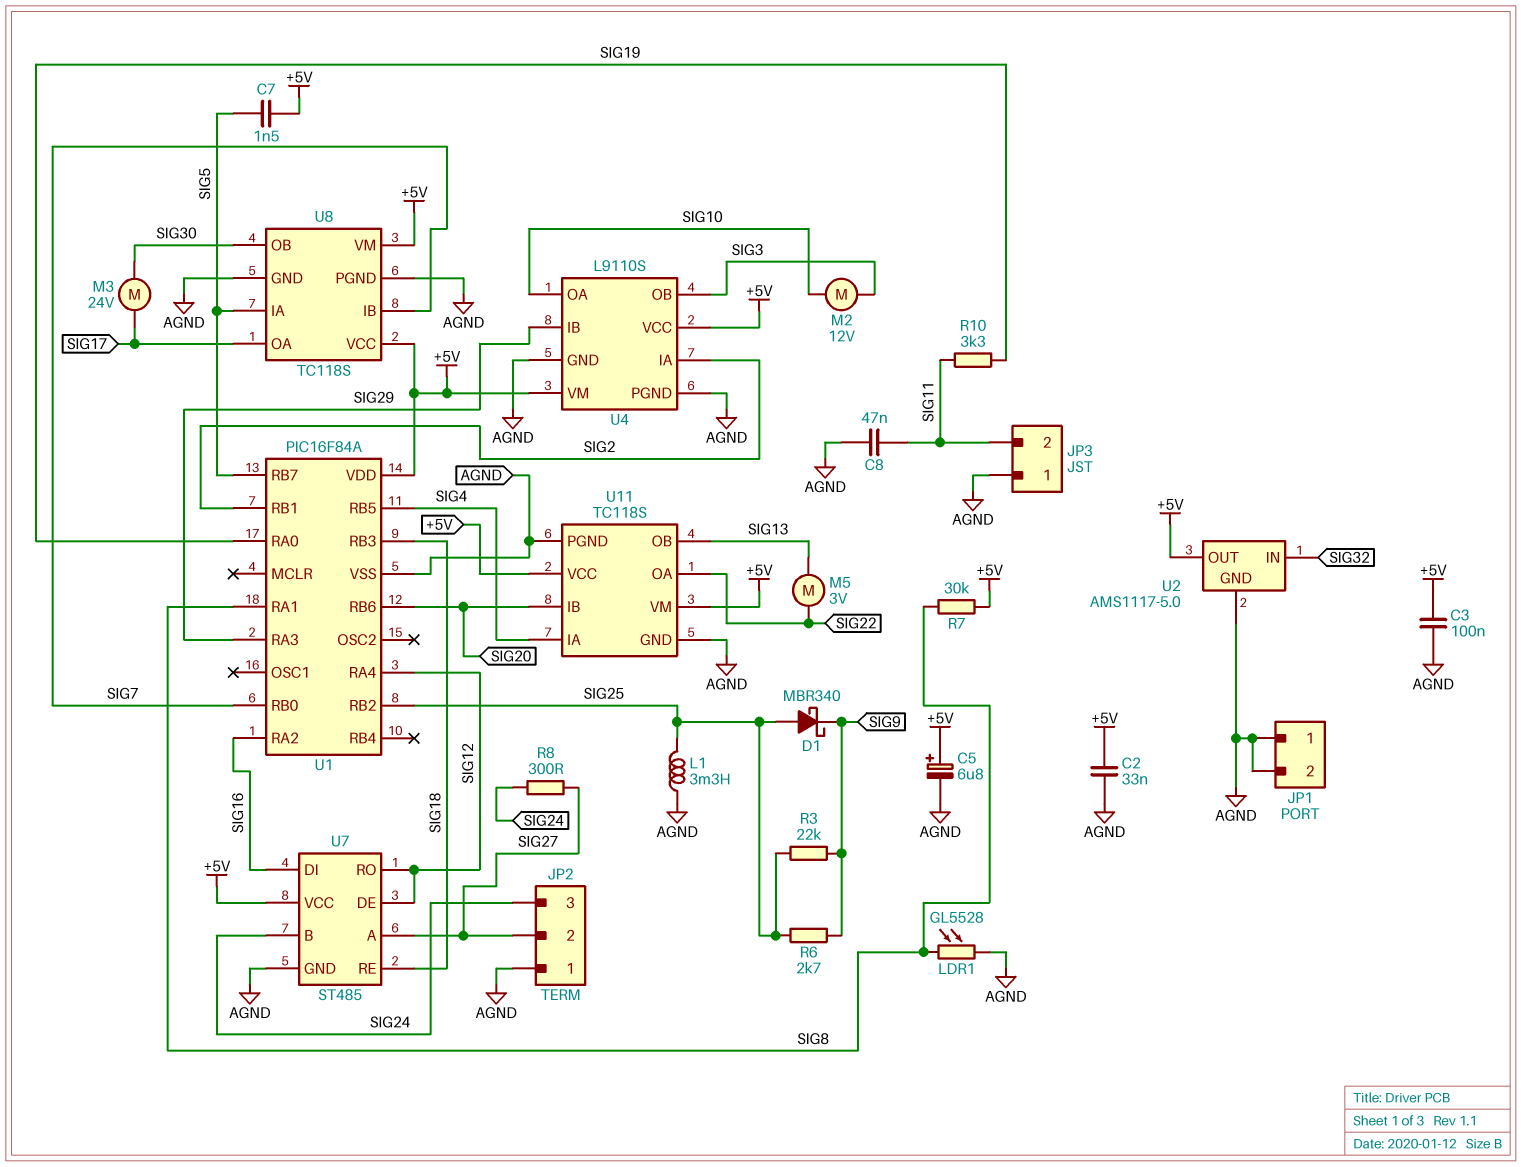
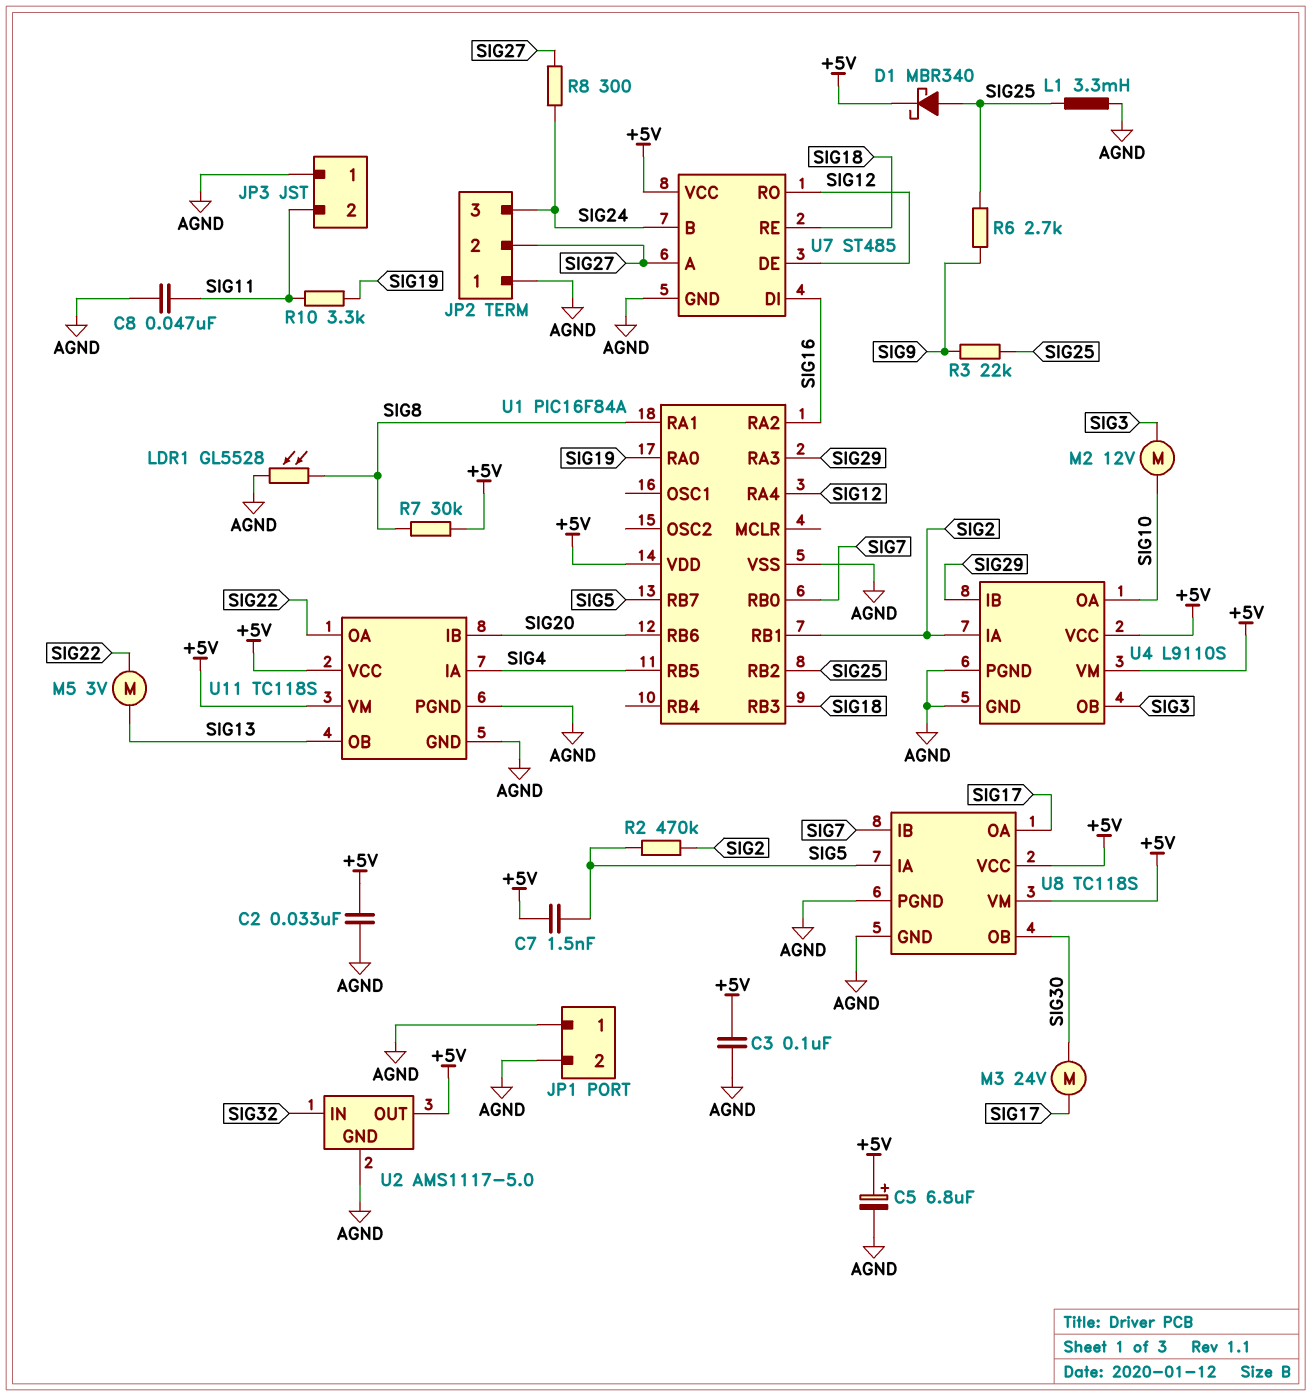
D1: schottky MBR340 (A SIG25, K SIG9) -> schottky MBR340 (A SIG25, K +5V)
R2: none -> 470k (SIG2, SIG5)

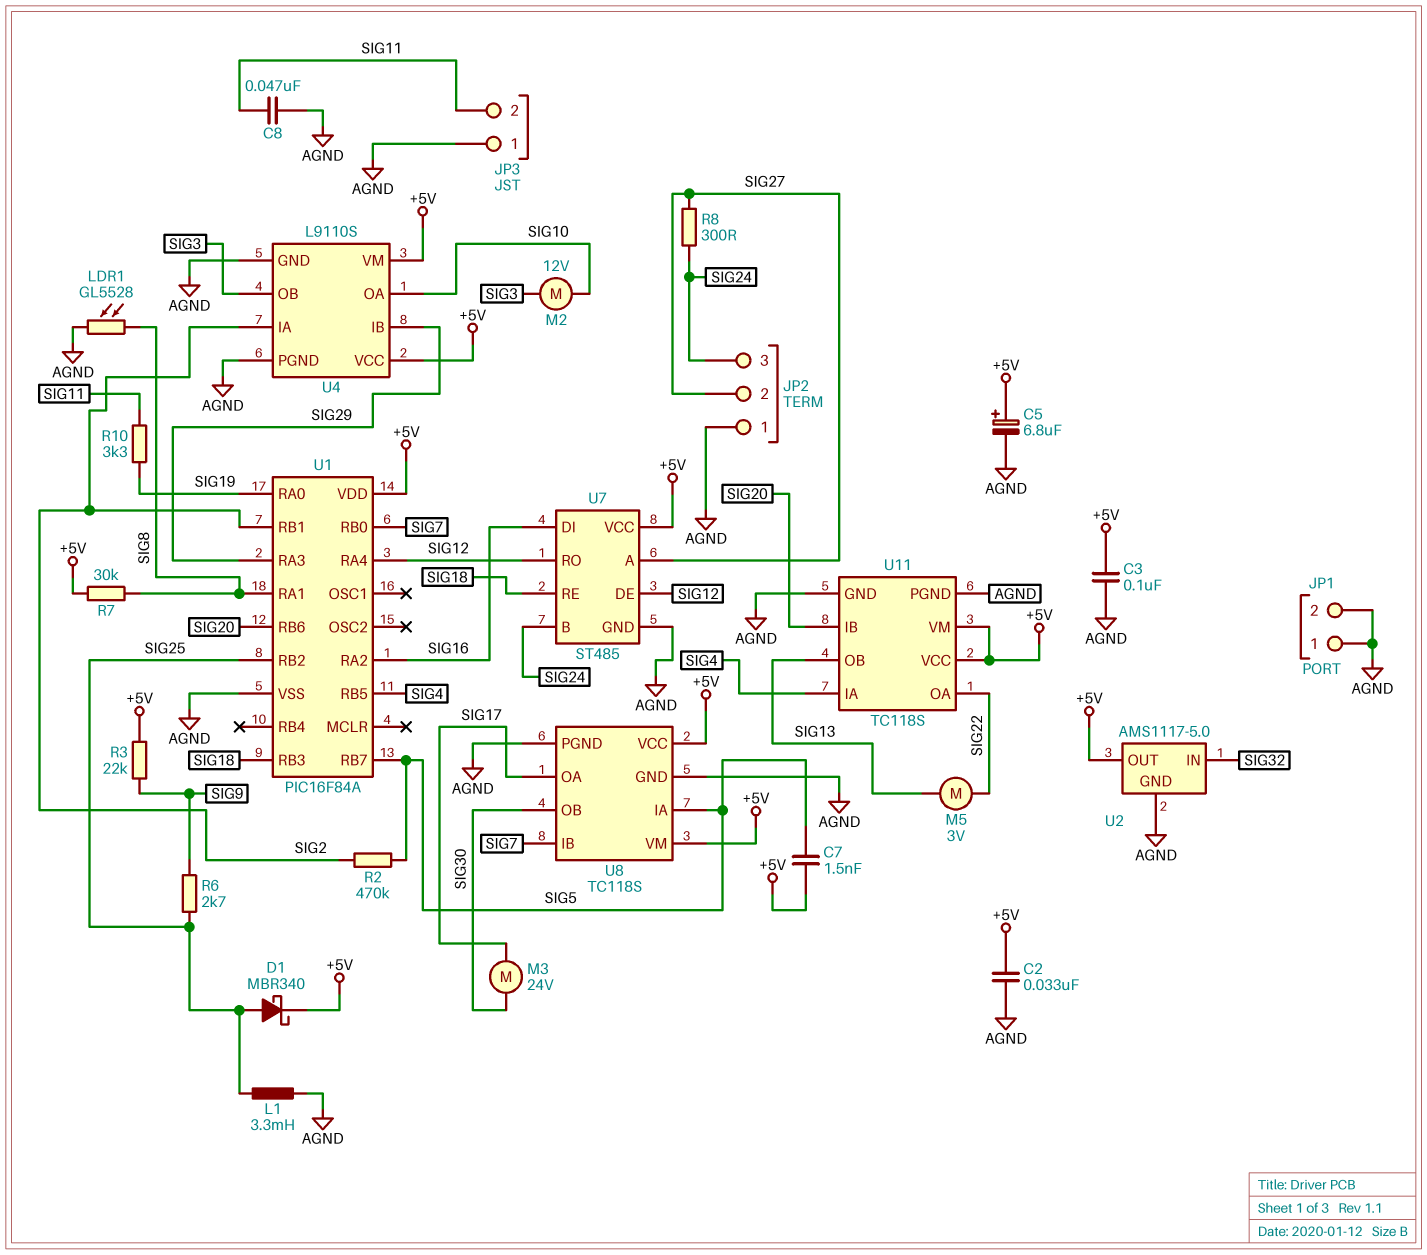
R3: 22k (SIG9, SIG25) -> 22k (+5V, SIG9)

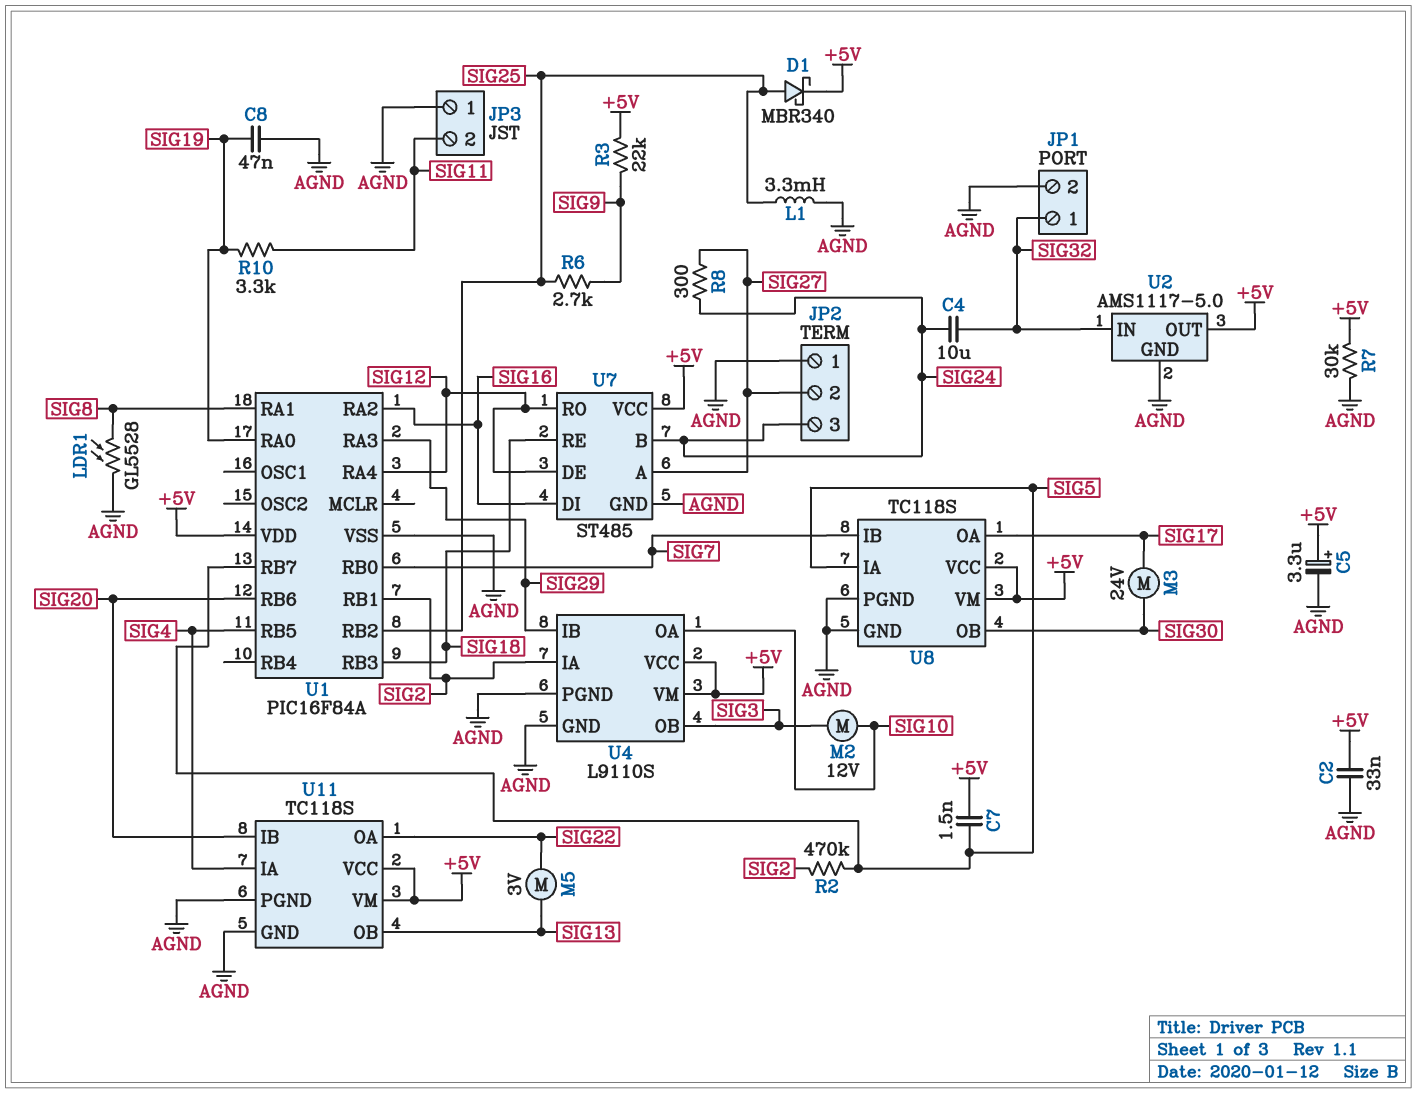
C3: 100nF (+5V, AGND) -> none
C4: none -> 10uF (SIG24, SIG32)
C5: 6.8uF (plus +5V, minus AGND) -> 3.3uF (plus +5V, minus AGND)
C8: 47nF (AGND, SIG11) -> 47nF (AGND, SIG19)
JP1 pin 1: AGND -> SIG32
R7: 30k (+5V, SIG8) -> 30k (+5V, AGND)

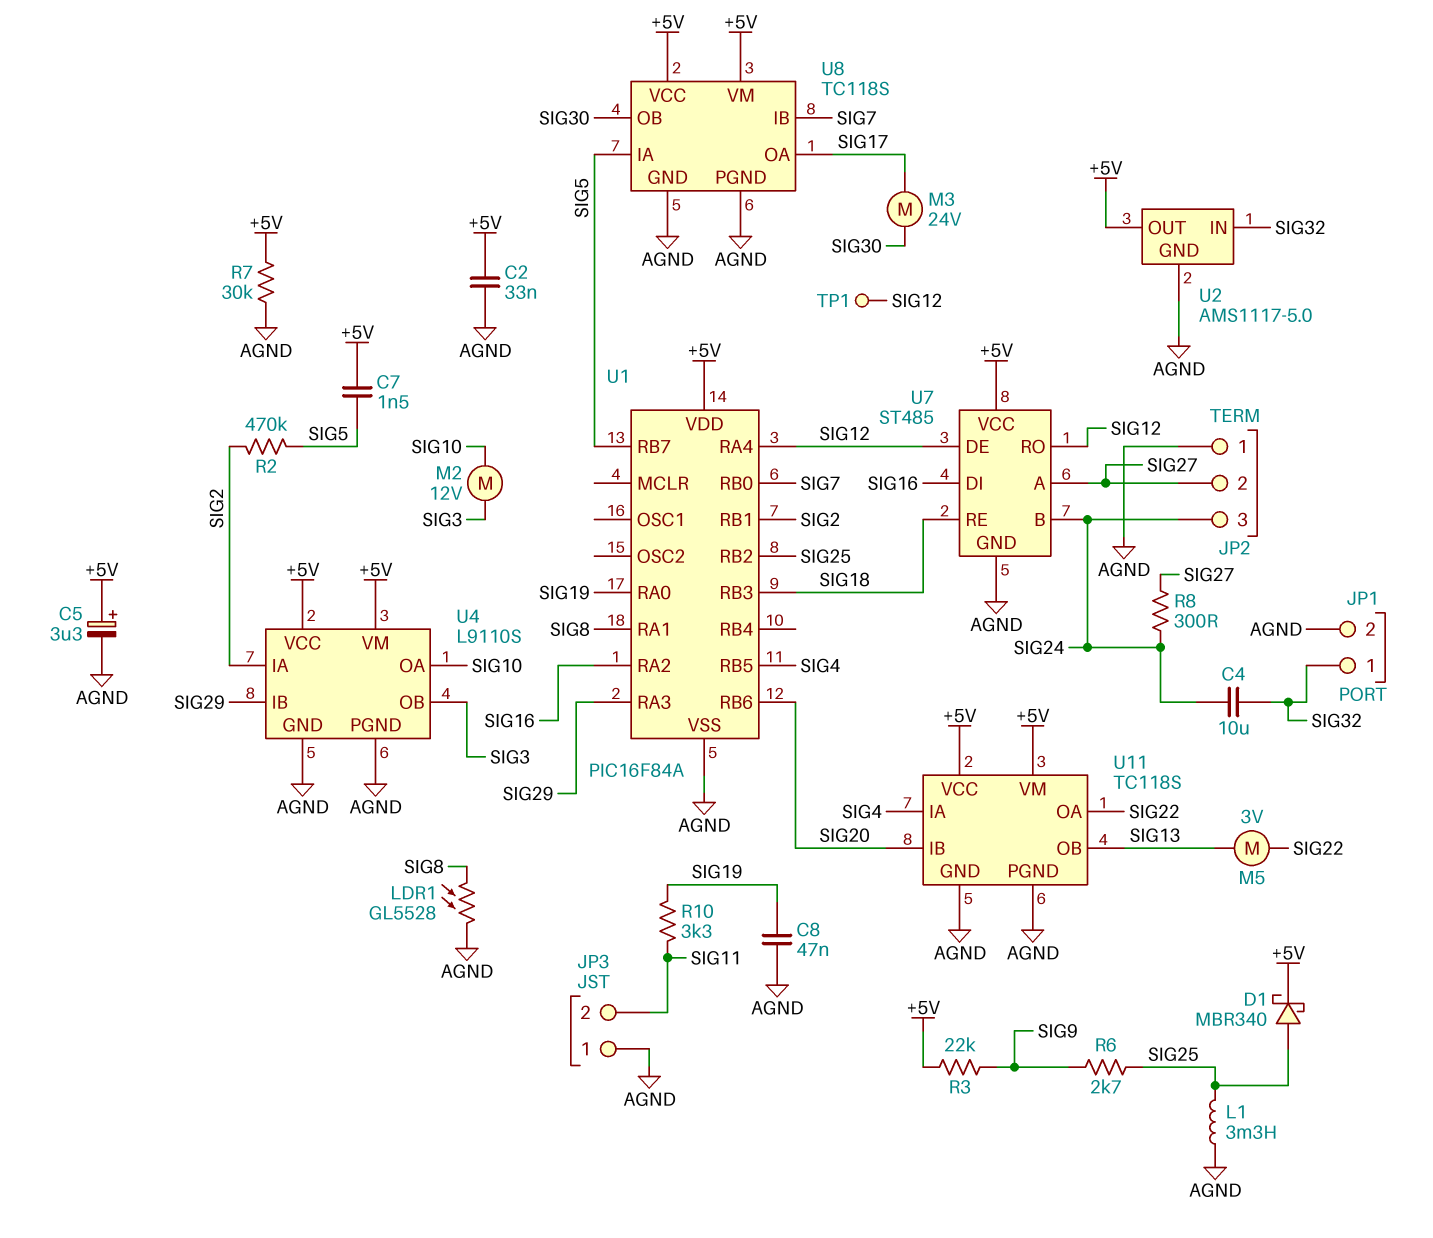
TP1: none -> test point (SIG12)

